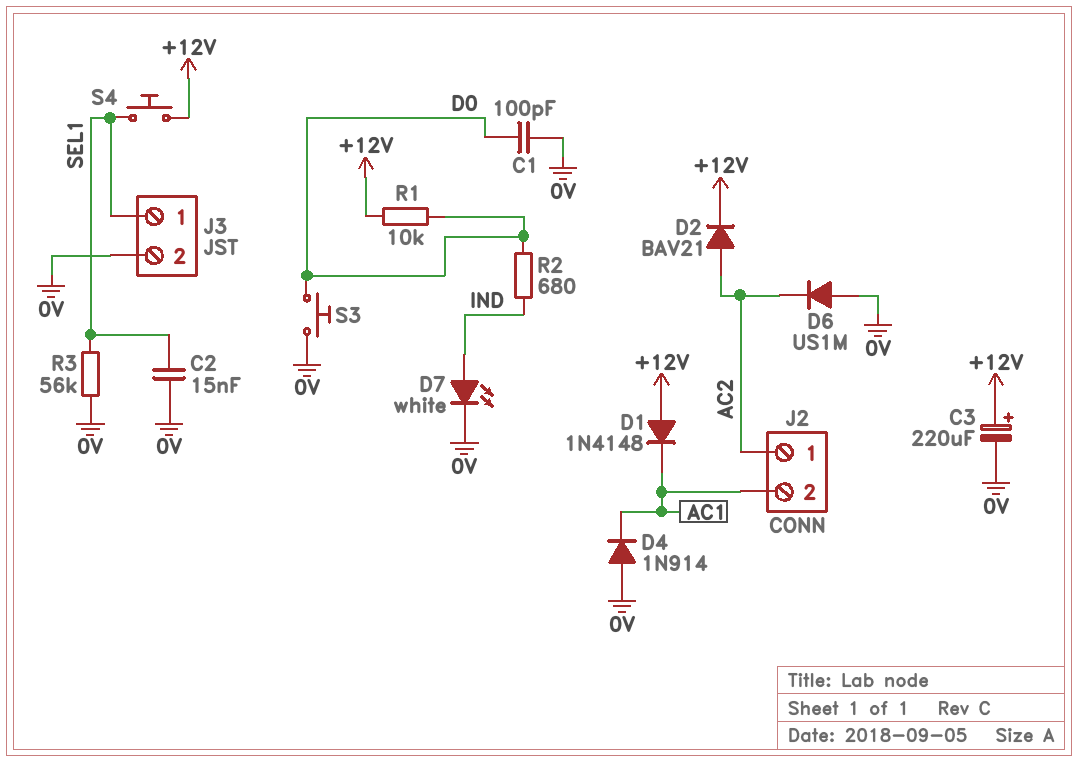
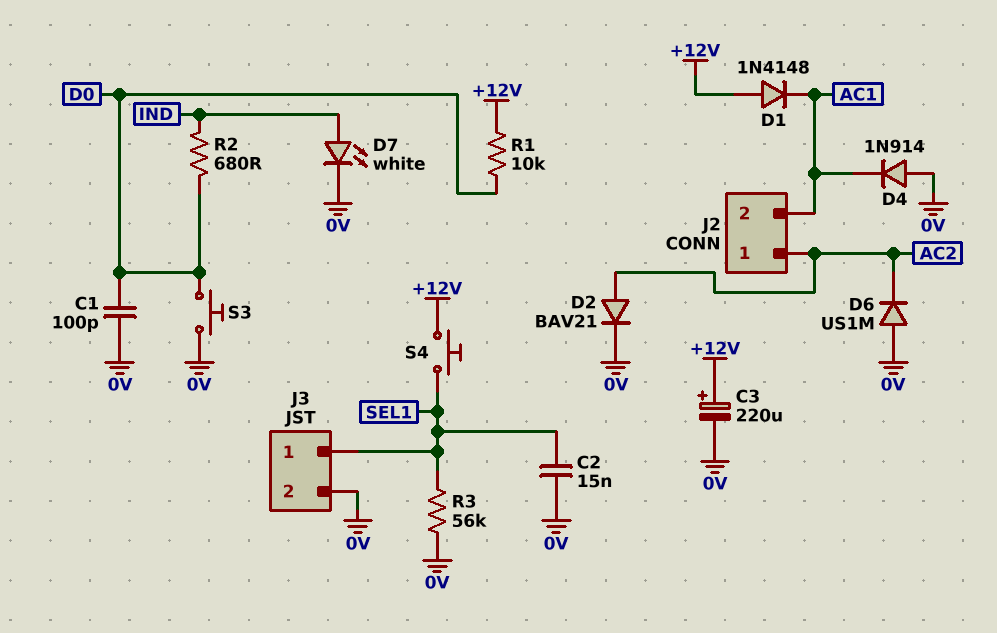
D2: diode BAV21 (A AC2, K +12V) -> diode BAV21 (A AC2, K 0V)

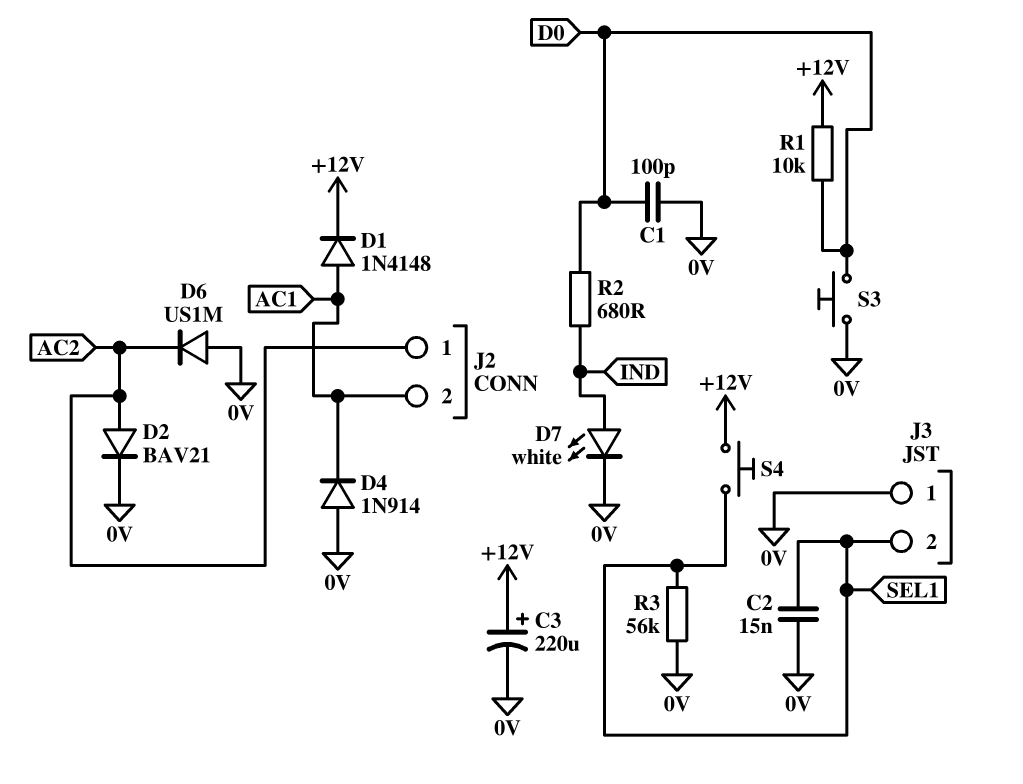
D1: diode 1N4148 (A +12V, K AC1) -> diode 1N4148 (A AC1, K +12V)
J3 pin 1: SEL1 -> 0V
J3 pin 2: 0V -> SEL1

